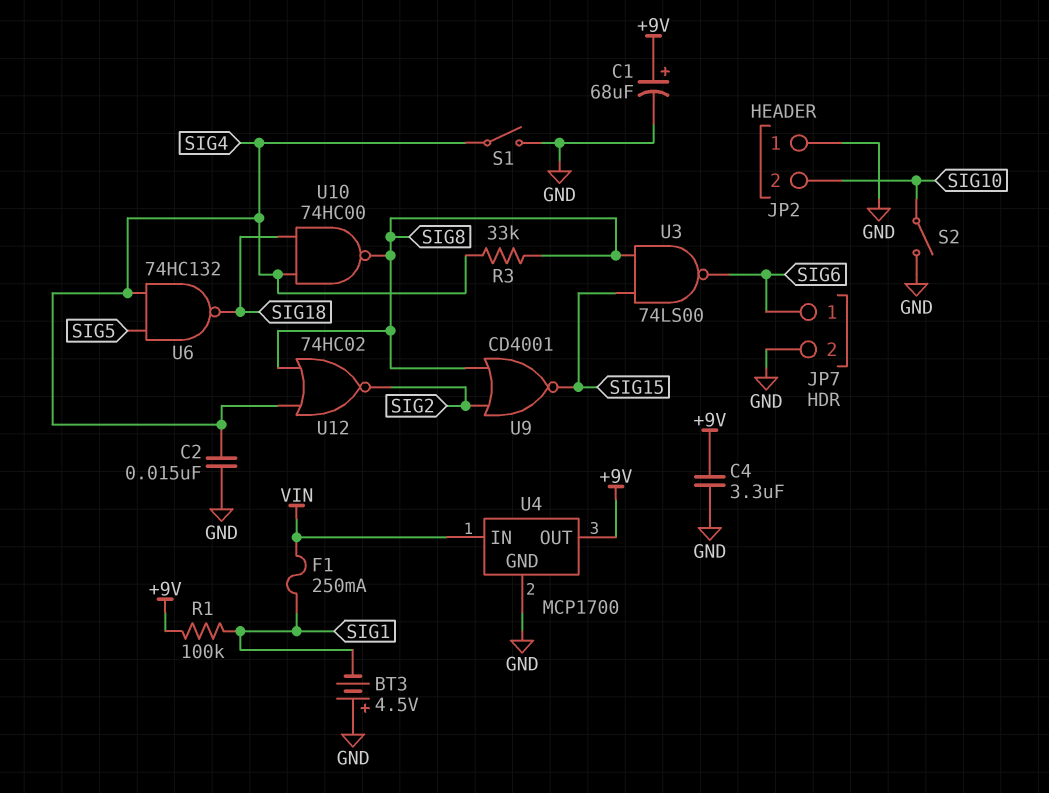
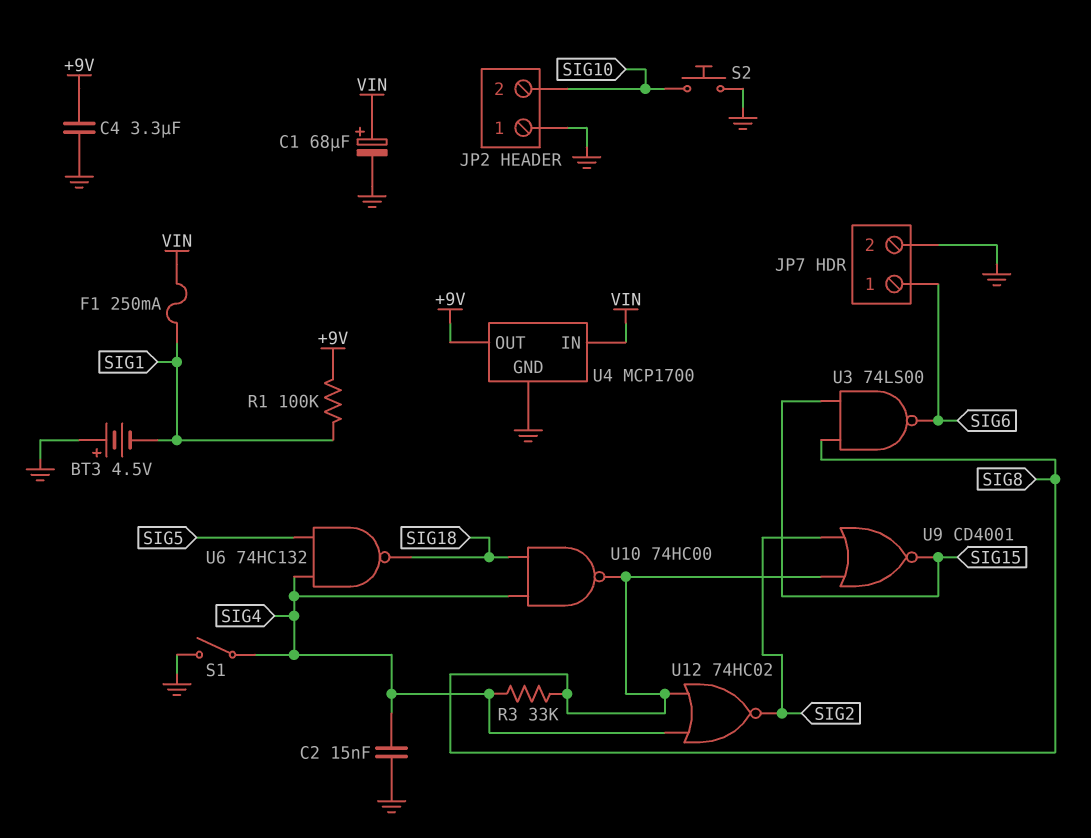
C1: 68uF (plus +9V, minus GND) -> 68uF (plus VIN, minus GND)
S2: switch (GND, SIG10) -> button (GND, SIG10)

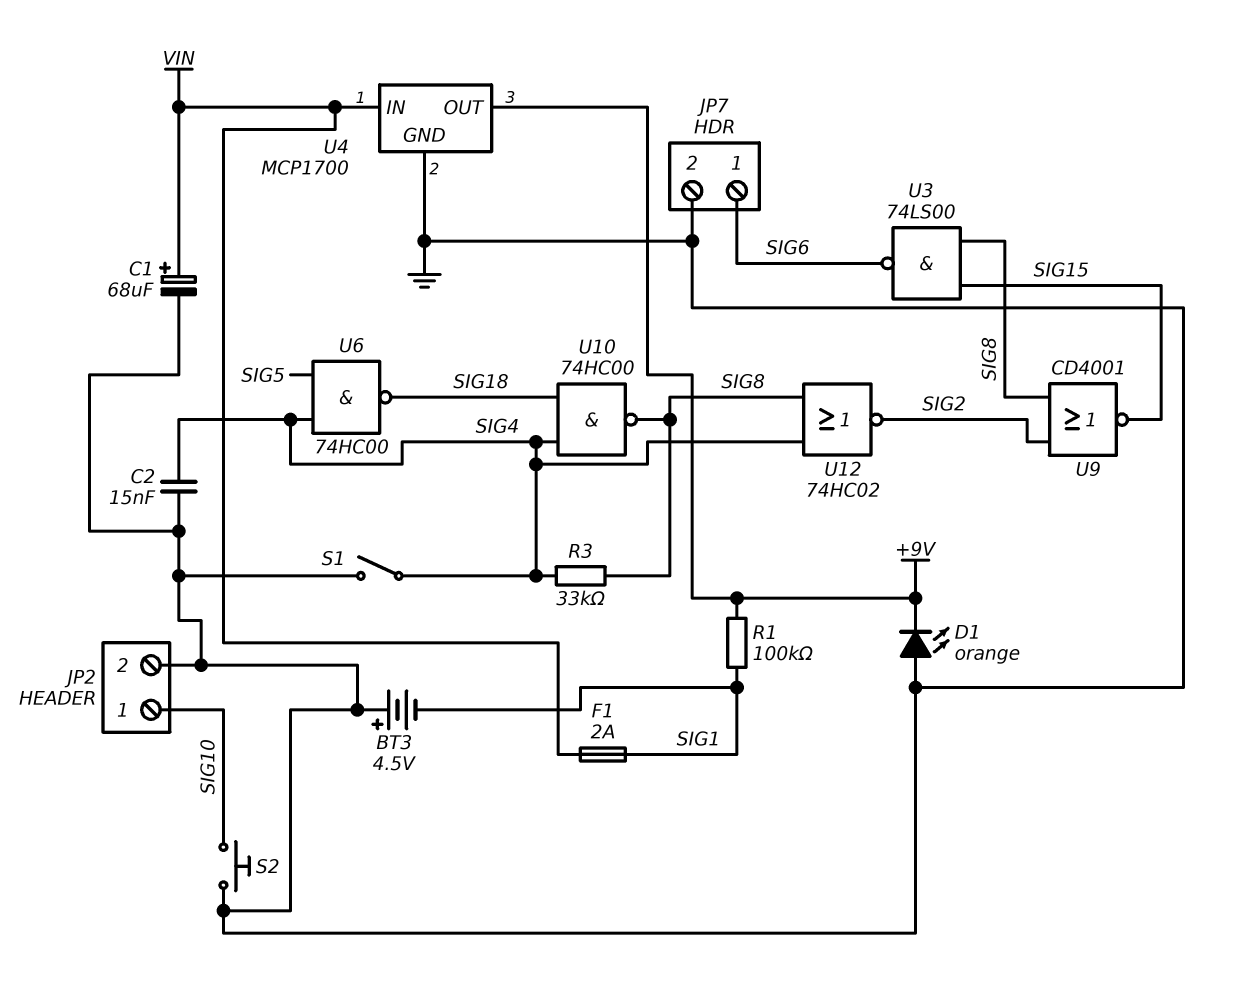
C4: 3.3uF (+9V, GND) -> none
D1: none -> LED orange (A GND, K +9V)
F1: 250mA (SIG1, VIN) -> 2A (SIG1, VIN)
JP2 pin 1: GND -> SIG10
JP2 pin 2: SIG10 -> GND
U6: NAND 74HC132 (in SIG4, in SIG5, out SIG18) -> NAND 74HC00 (in SIG4, in SIG5, out SIG18)

